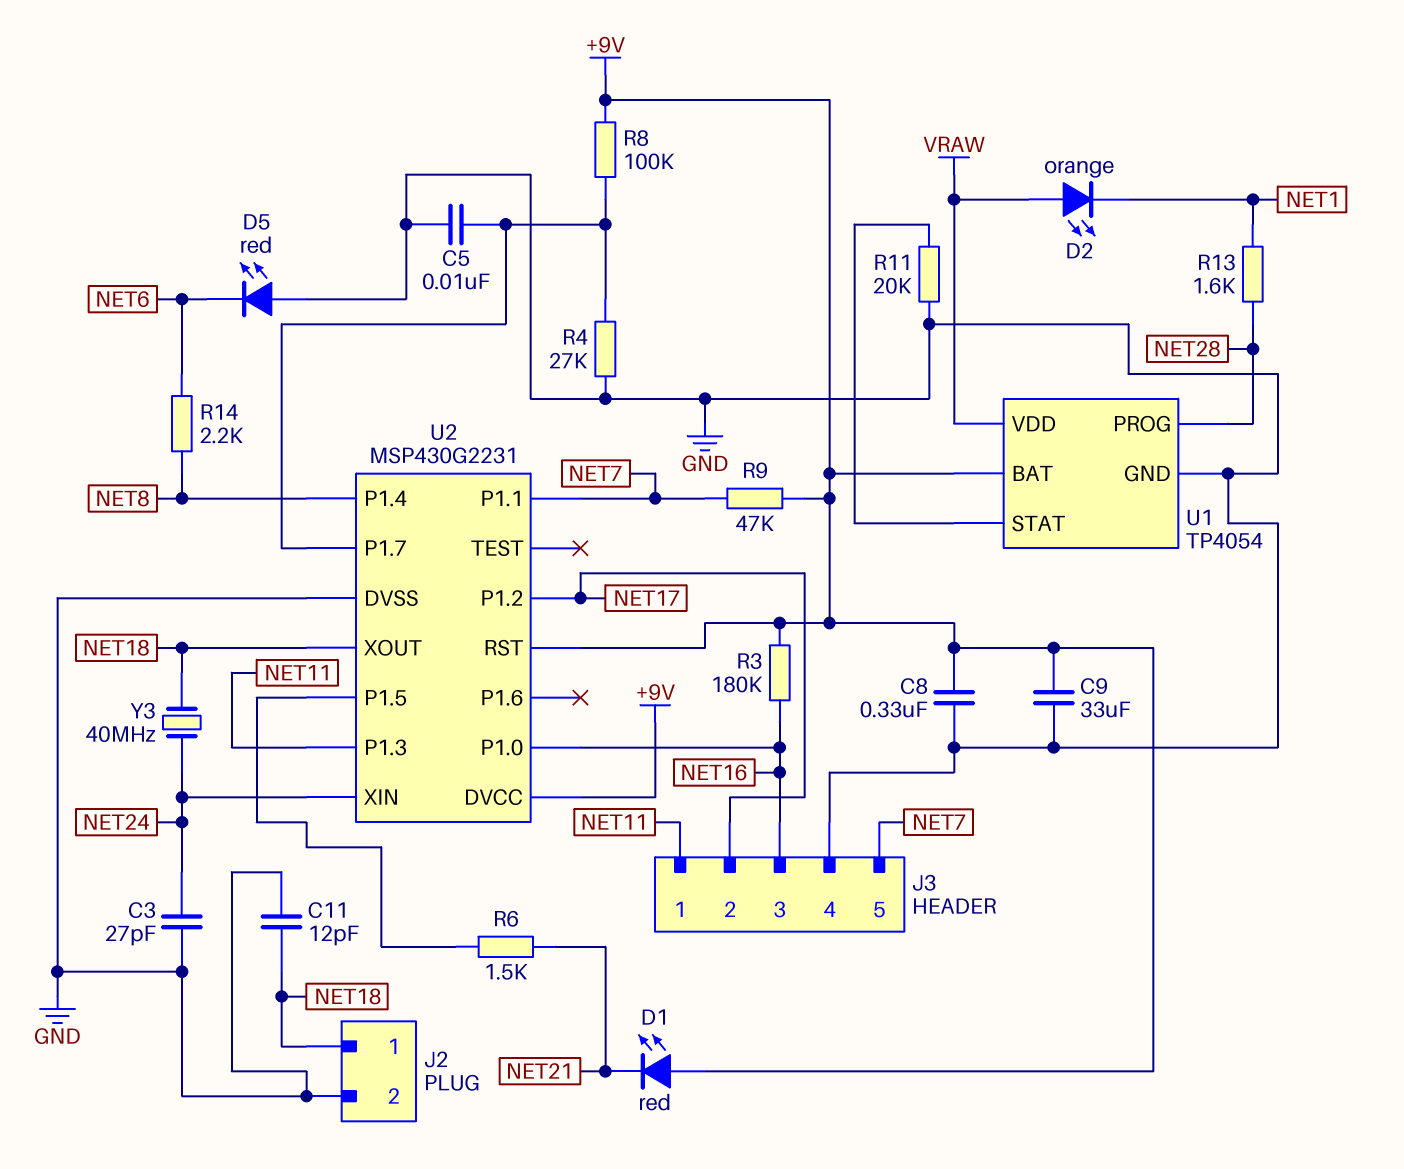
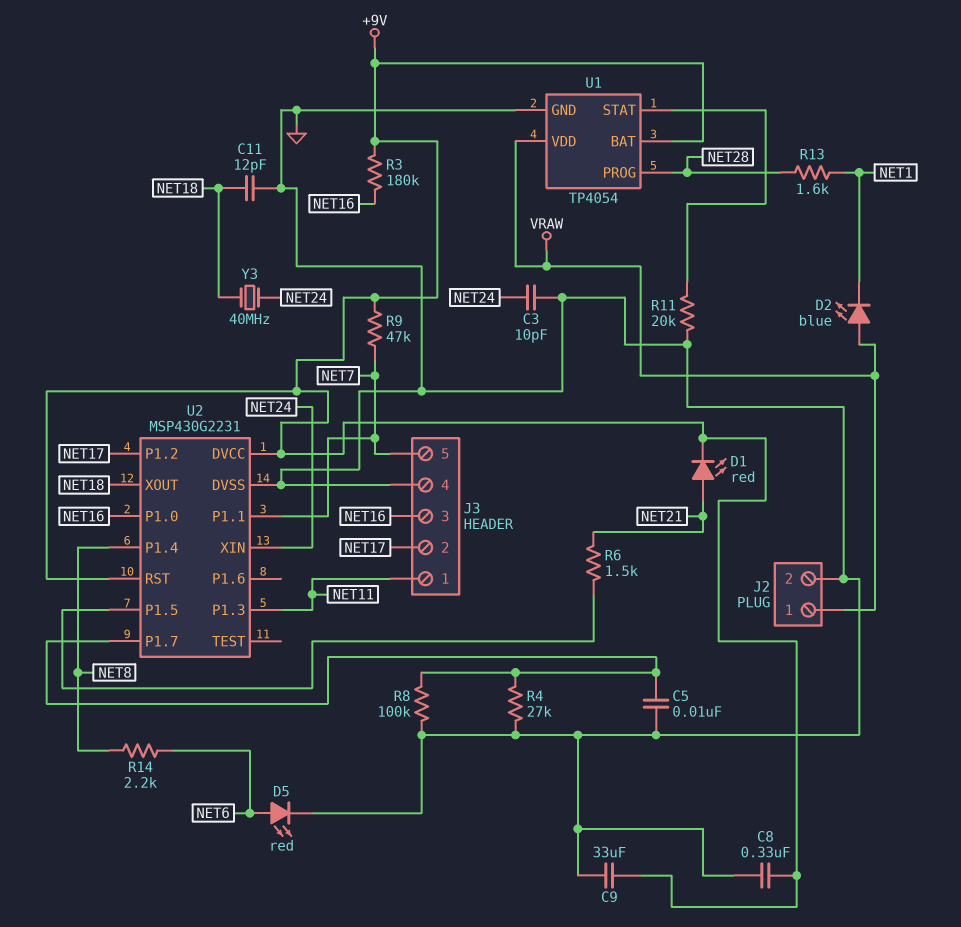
C3: 27pF (GND, NET24) -> 10pF (GND, NET24)
D1: LED red (A +9V, K NET21) -> LED red (A NET21, K +9V)
D2: LED orange (A VRAW, K NET1) -> LED blue (A VRAW, K NET1)
D5: LED red (A GND, K NET6) -> LED red (A NET6, K GND)
J2 pin 1: NET18 -> VRAW
R8: 100k (+9V, U2/P1.7) -> 100k (GND, U2/P1.7)

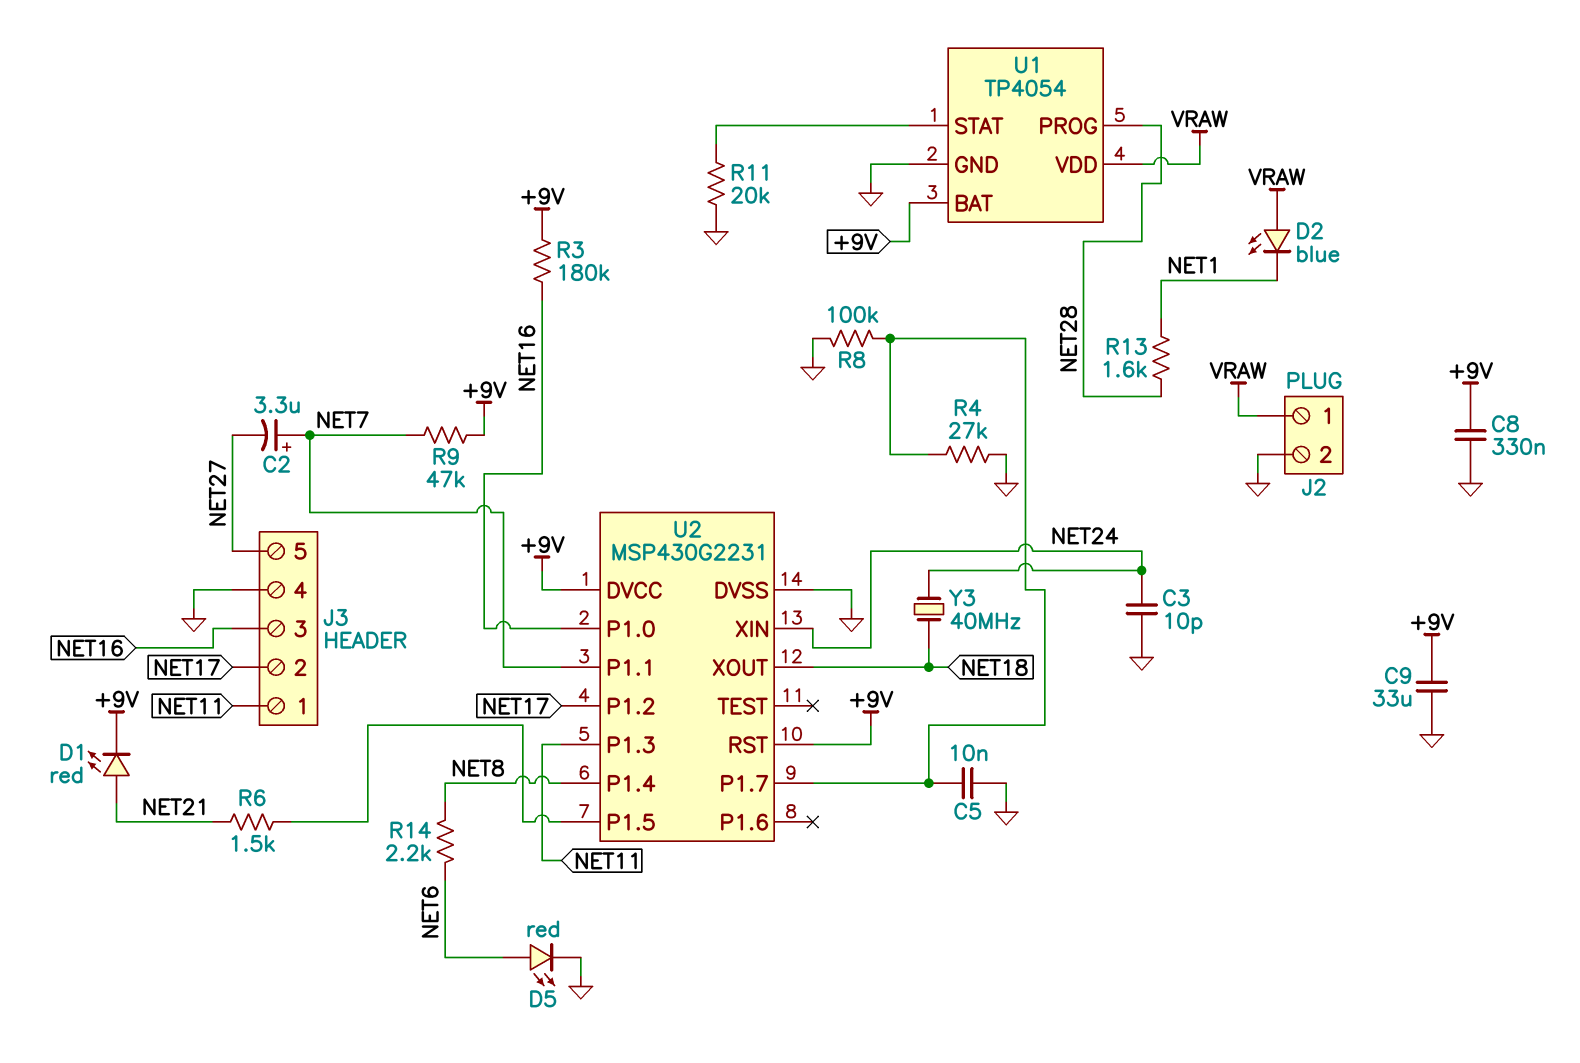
C2: none -> 3.3uF (plus NET7, minus NET27)
C11: 12pF (GND, NET18) -> none
J3 pin 5: NET7 -> NET27

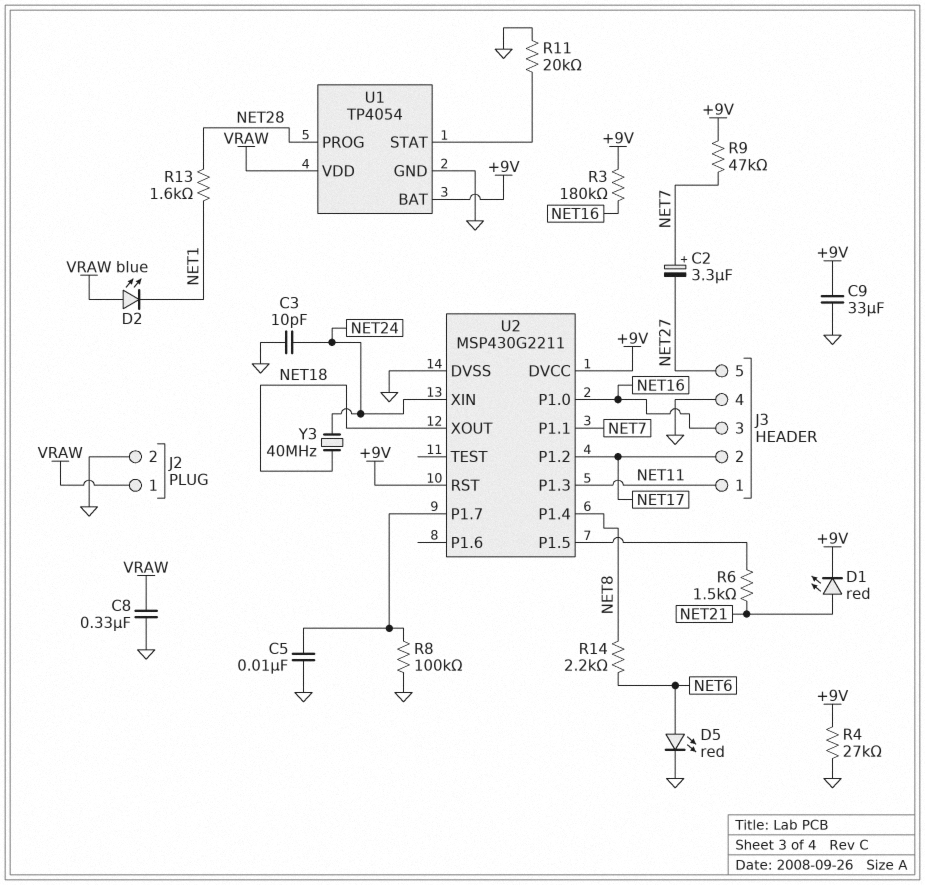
C8: 330nF (+9V, GND) -> 330nF (GND, VRAW)
R4: 27k (GND, U2/P1.7) -> 27k (+9V, GND)
U2: MSP430G2231 -> MSP430G2211

